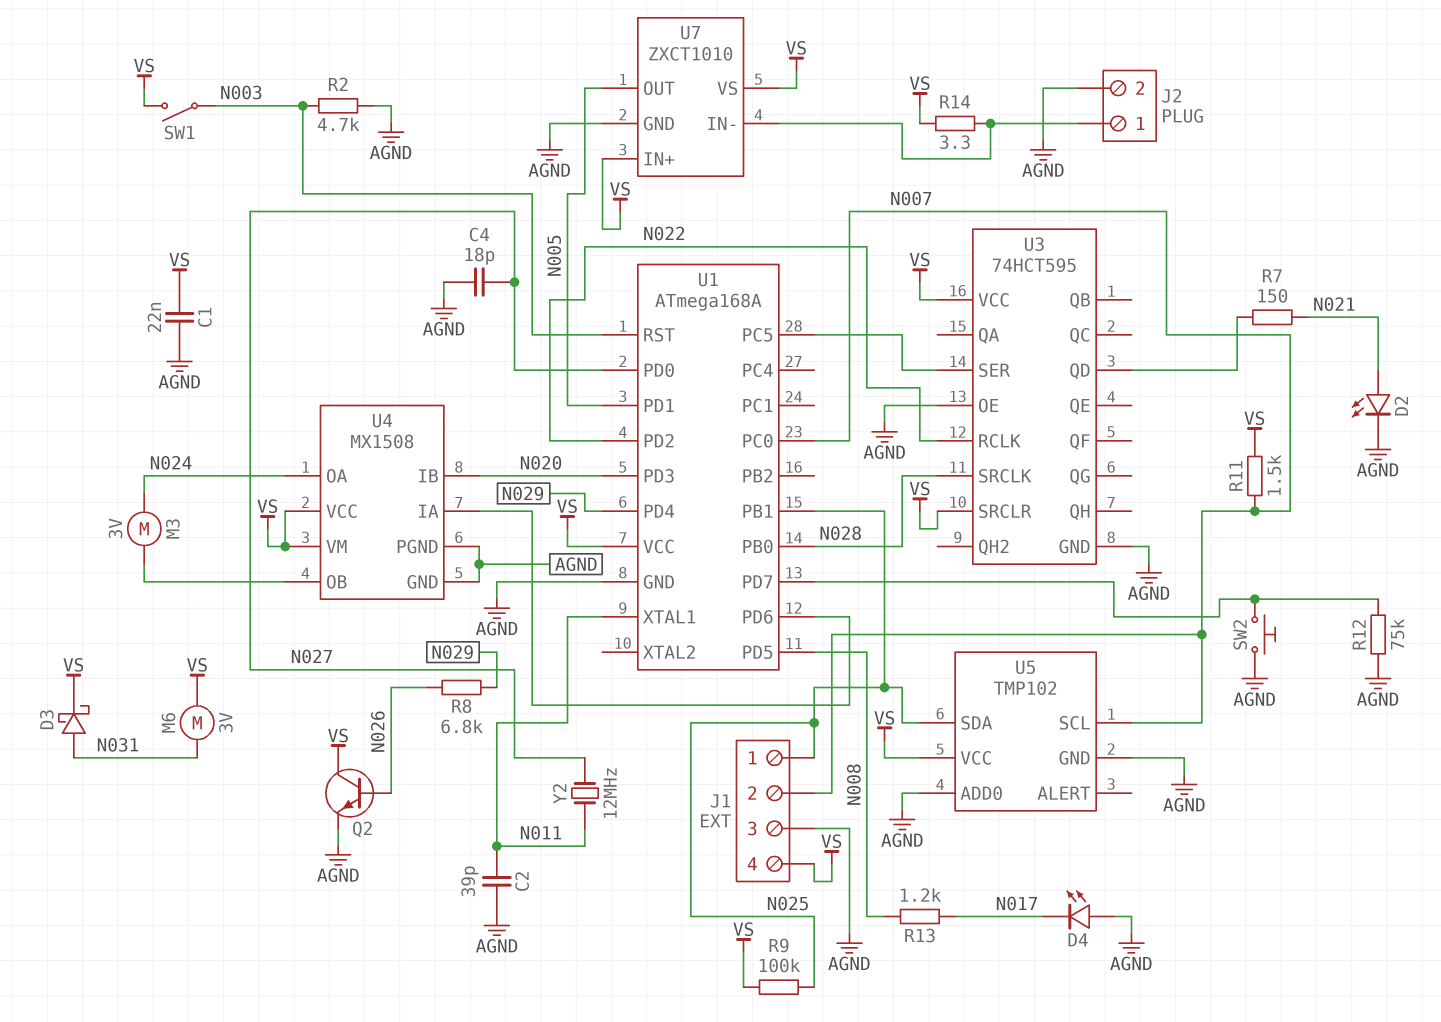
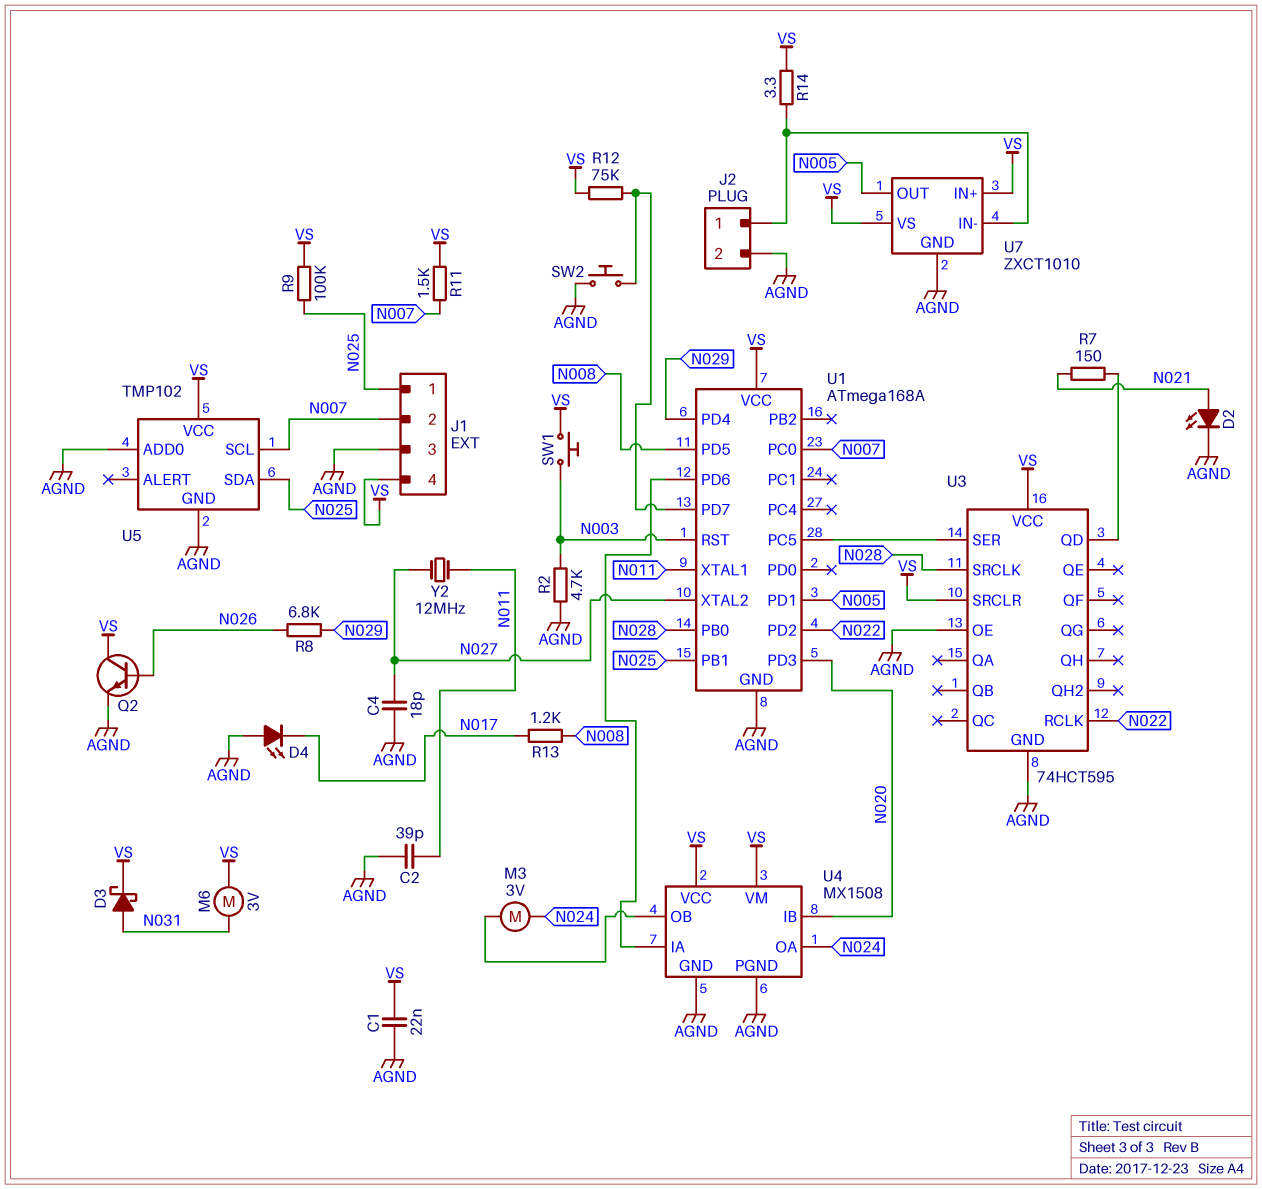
R12: 75k (AGND, U1/PD7) -> 75k (U1/PD7, VS)
SW1: switch (N003, VS) -> button (N003, VS)
U1 pin PD0: N027 -> none
U1 pin XTAL2: none -> N027

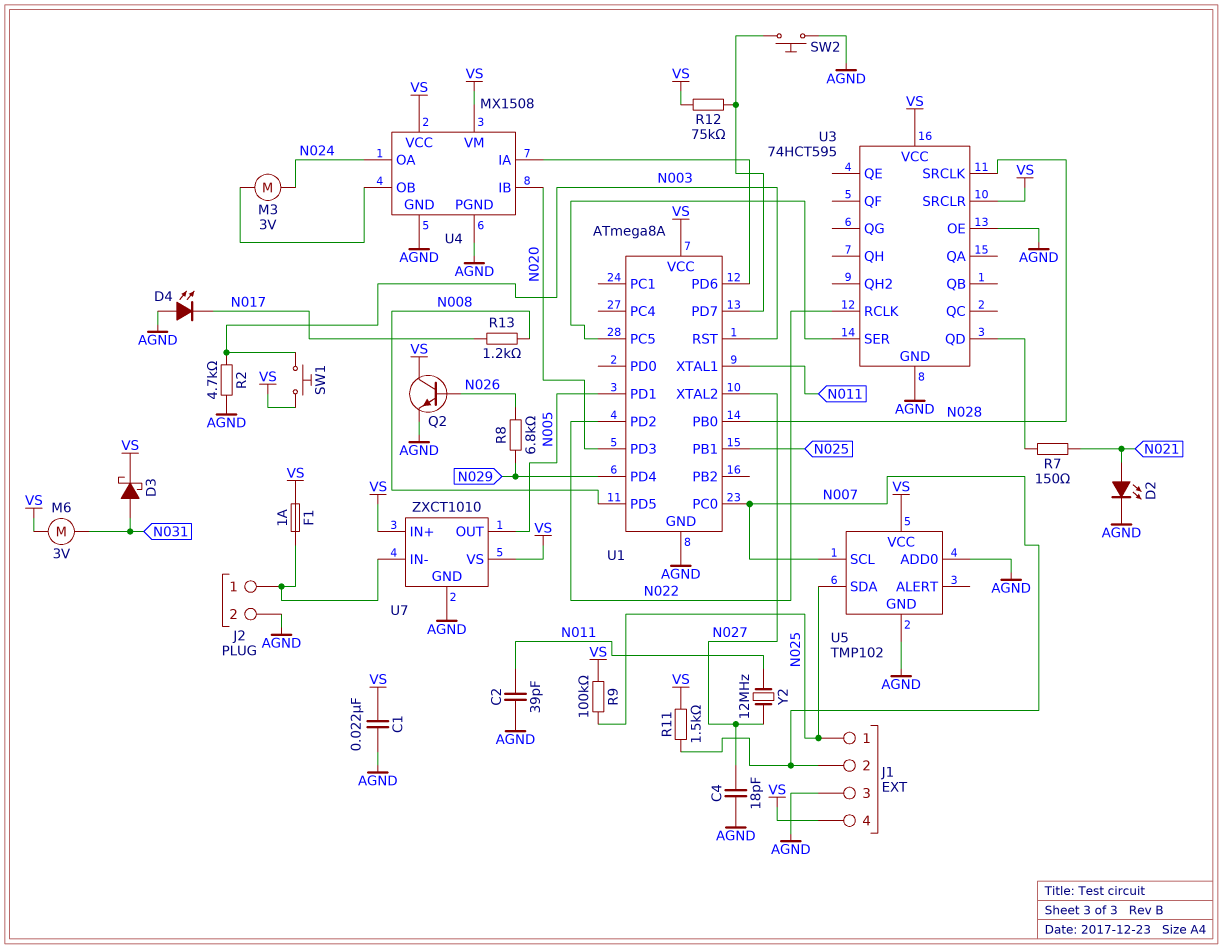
F1: none -> 1A (J2/1, VS)
R14: 3.3 (J2/1, VS) -> none
U1: ATmega168A -> ATmega8A

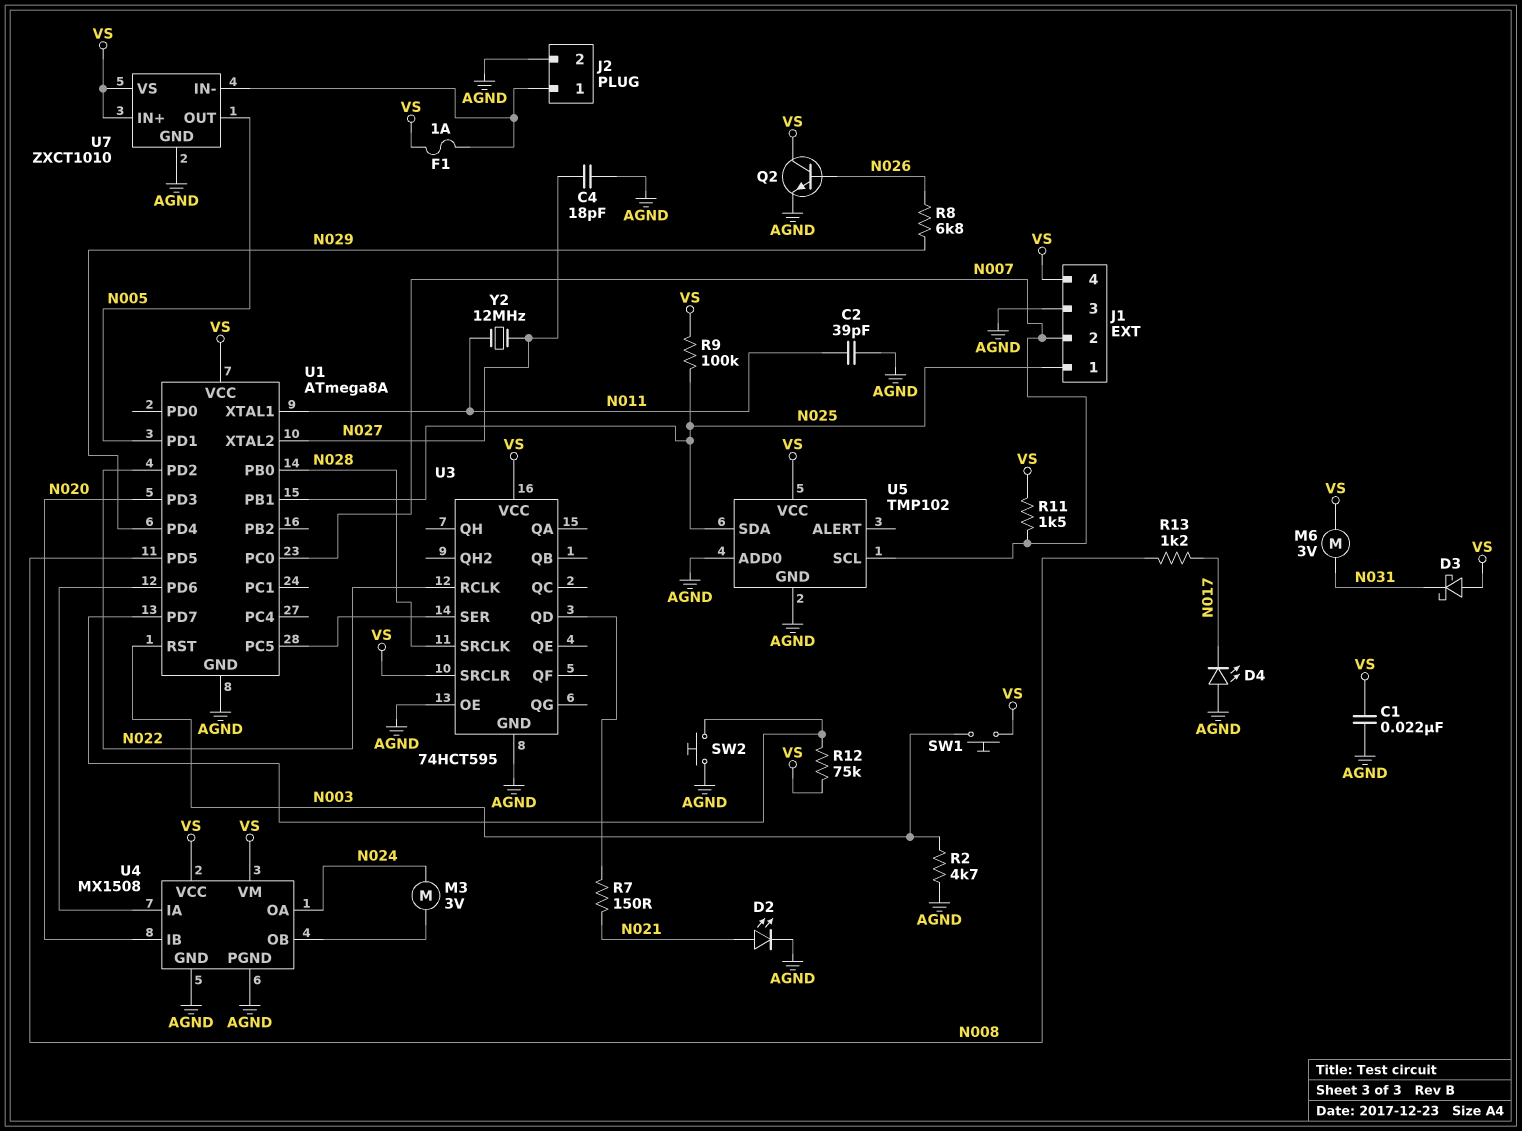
D3: schottky (A N031, K VS) -> schottky (A VS, K N031)

